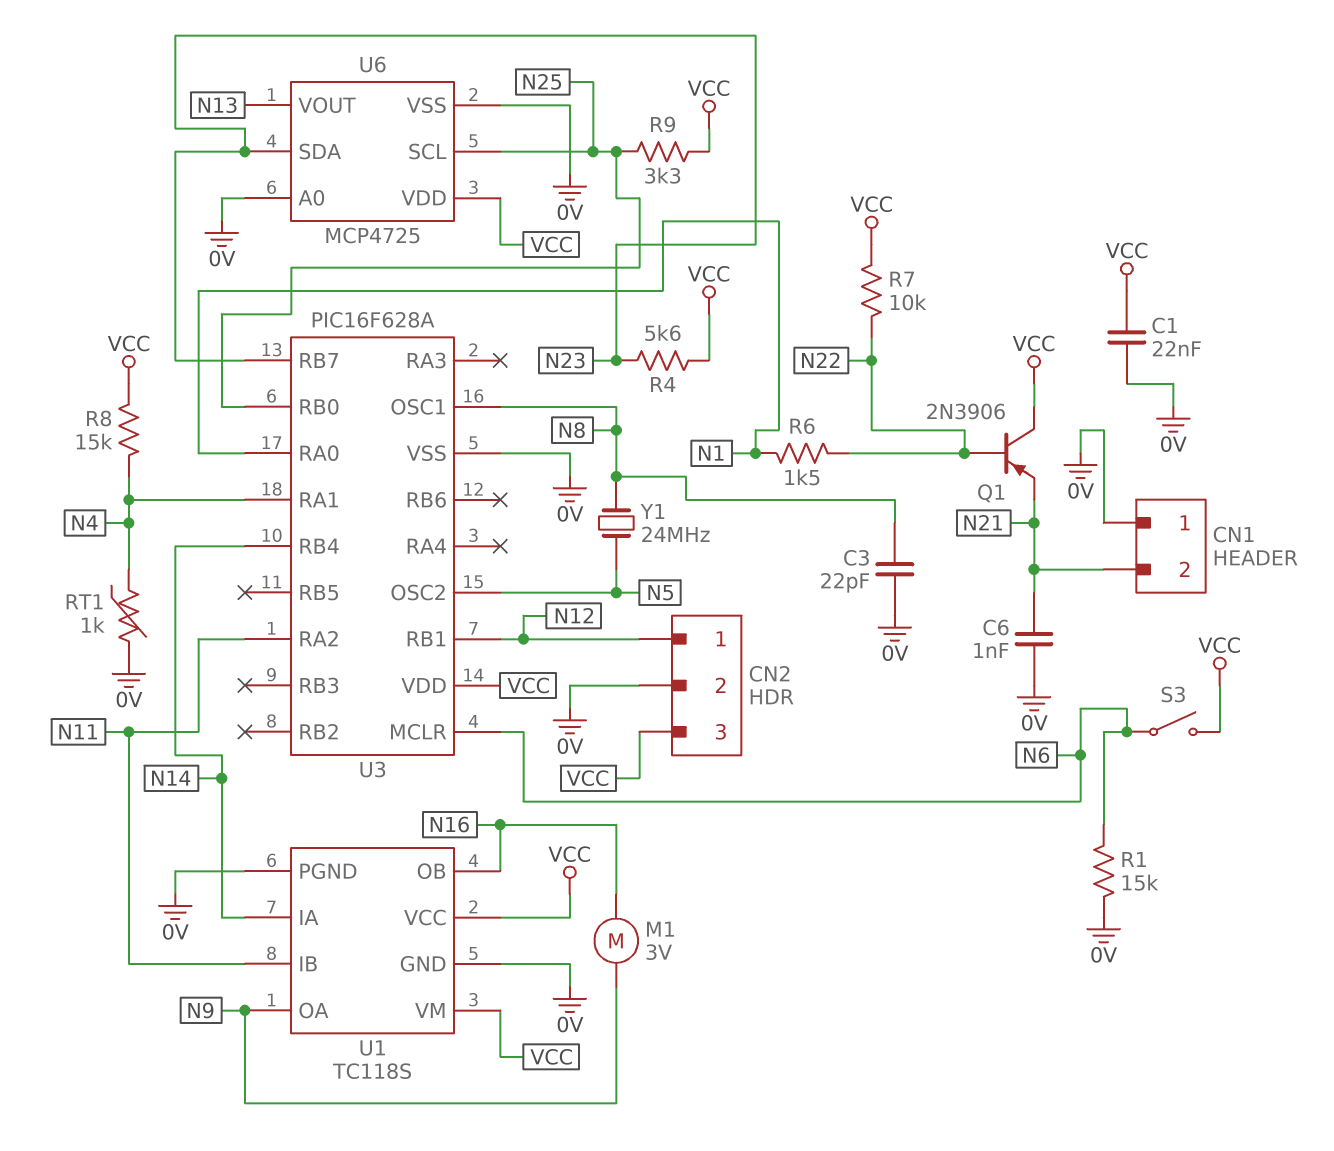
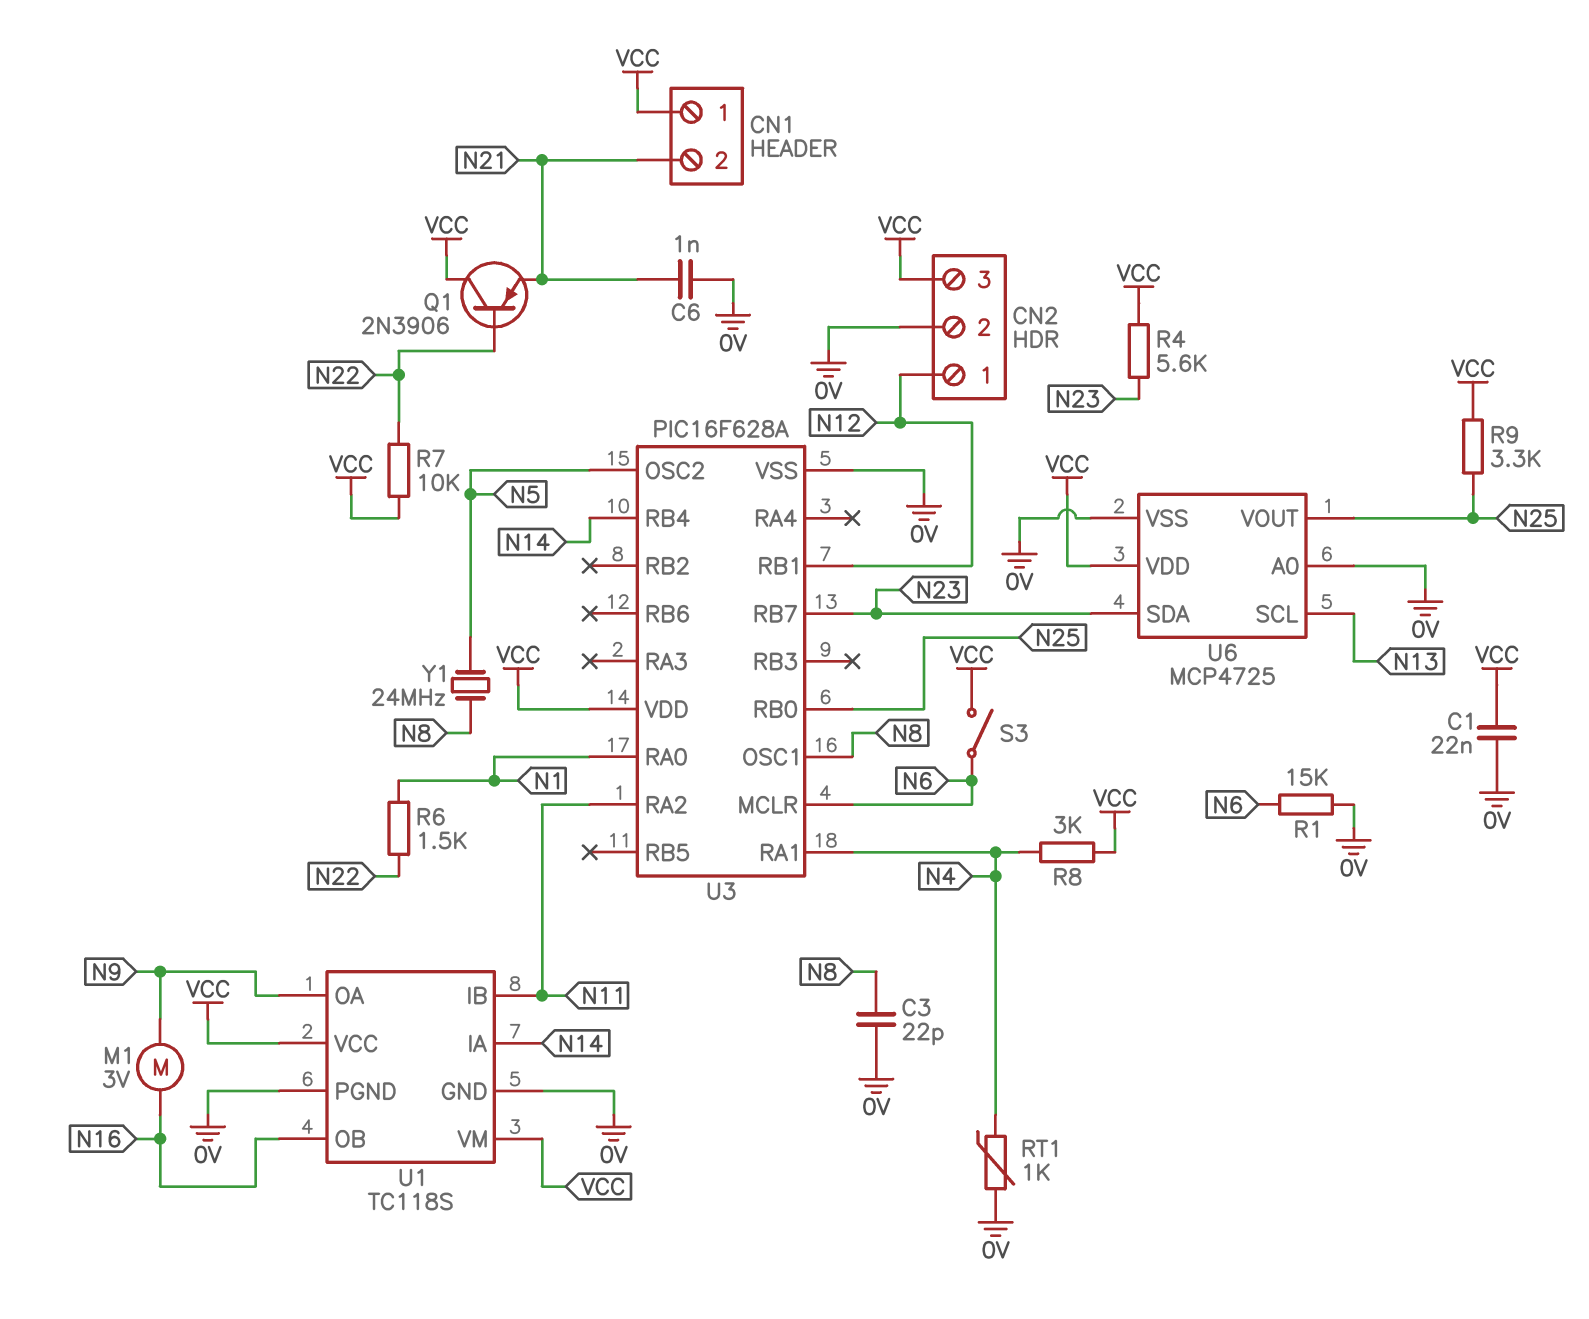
CN1 pin 1: 0V -> VCC
R8: 15k (N4, VCC) -> 3k (N4, VCC)
U6 pin SCL: N25 -> N13
U6 pin VOUT: N13 -> N25

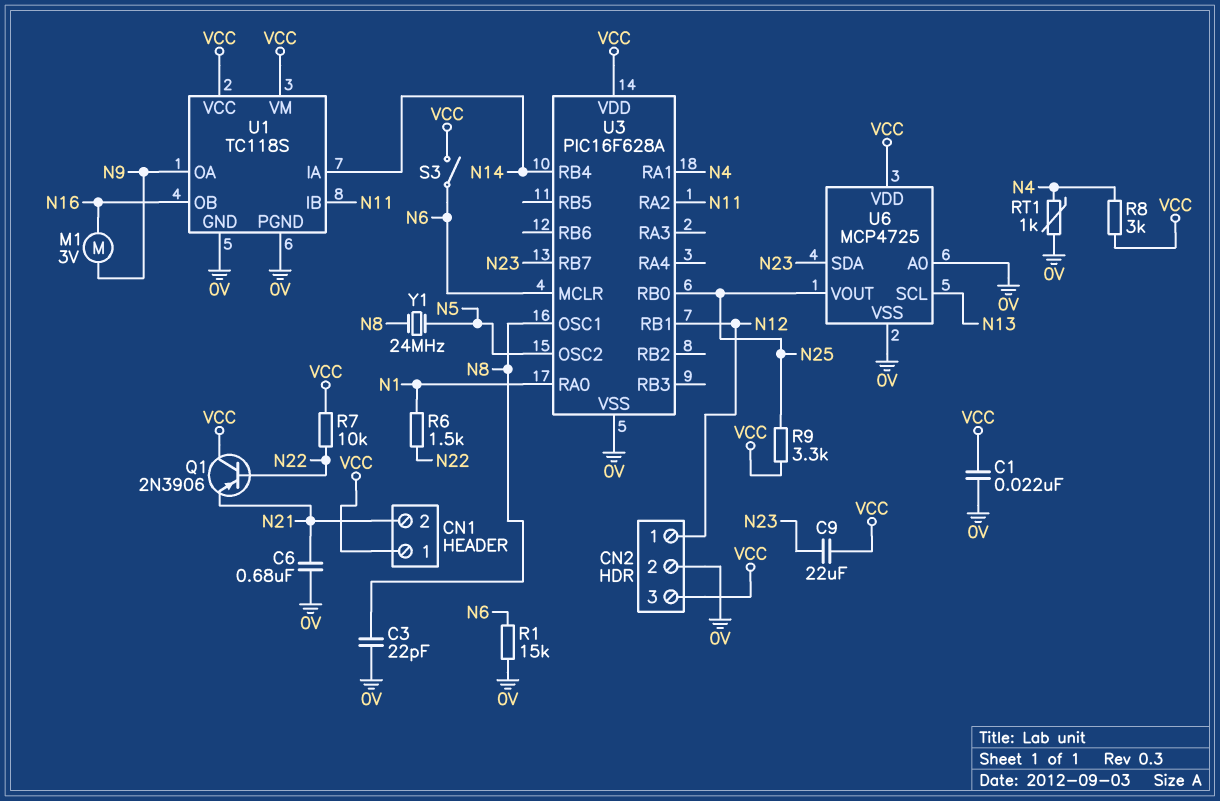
C6: 1nF (0V, N21) -> 680nF (0V, N21)
C9: none -> 22uF (N23, VCC)
R4: 5.6k (N23, VCC) -> none

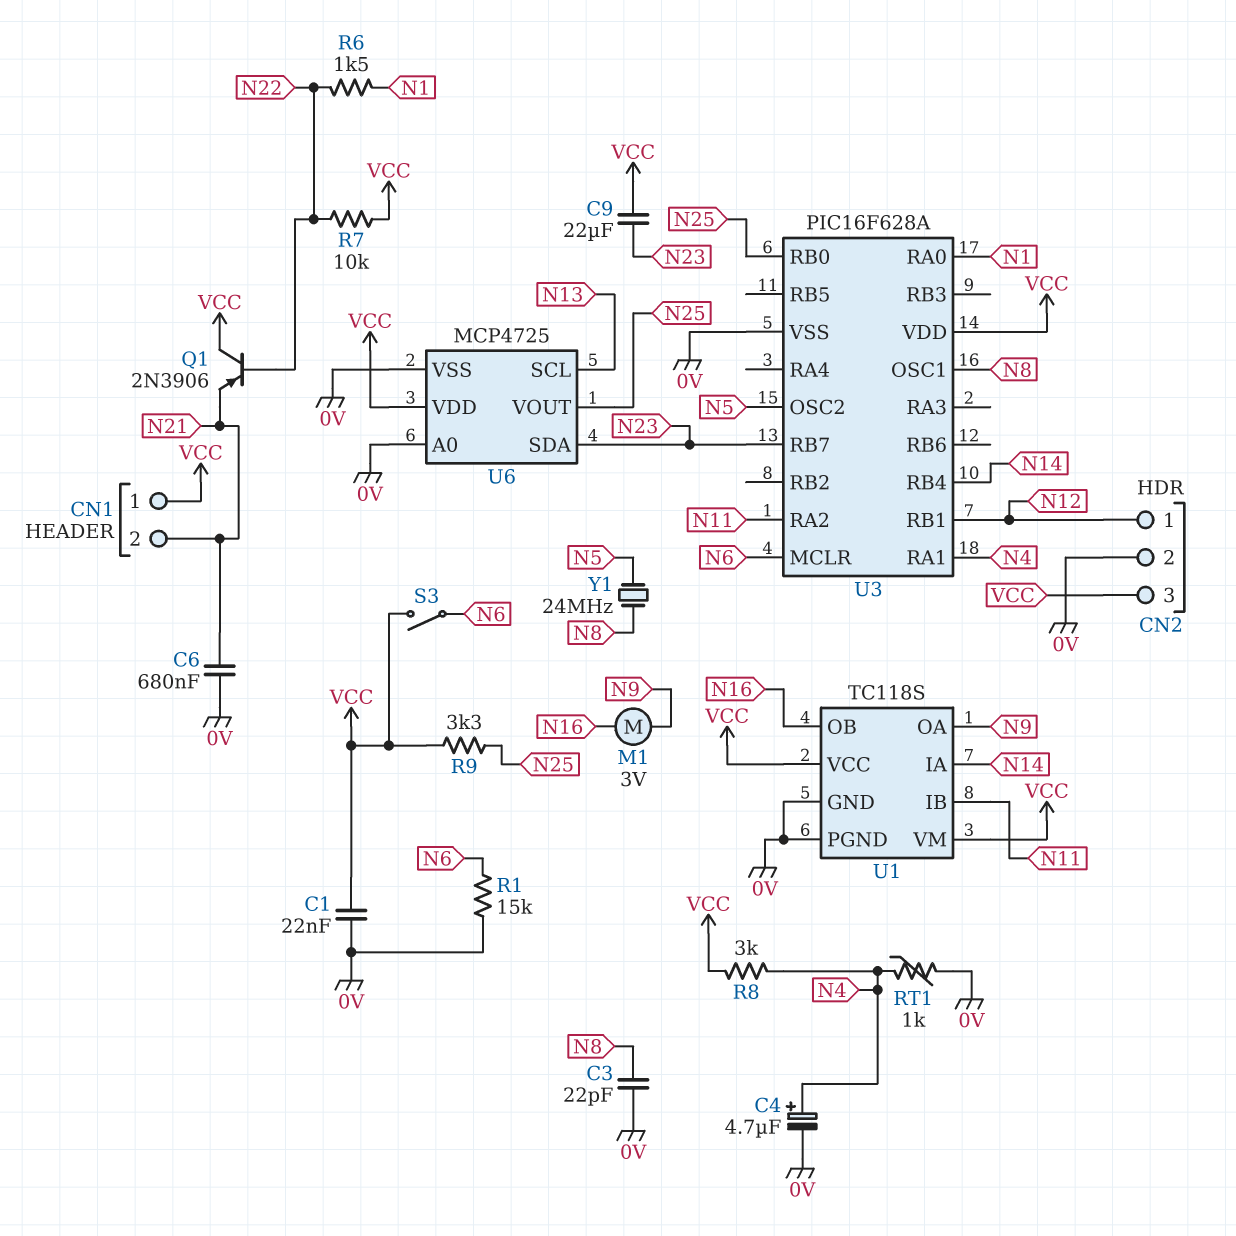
C4: none -> 4.7uF (plus N4, minus 0V)

